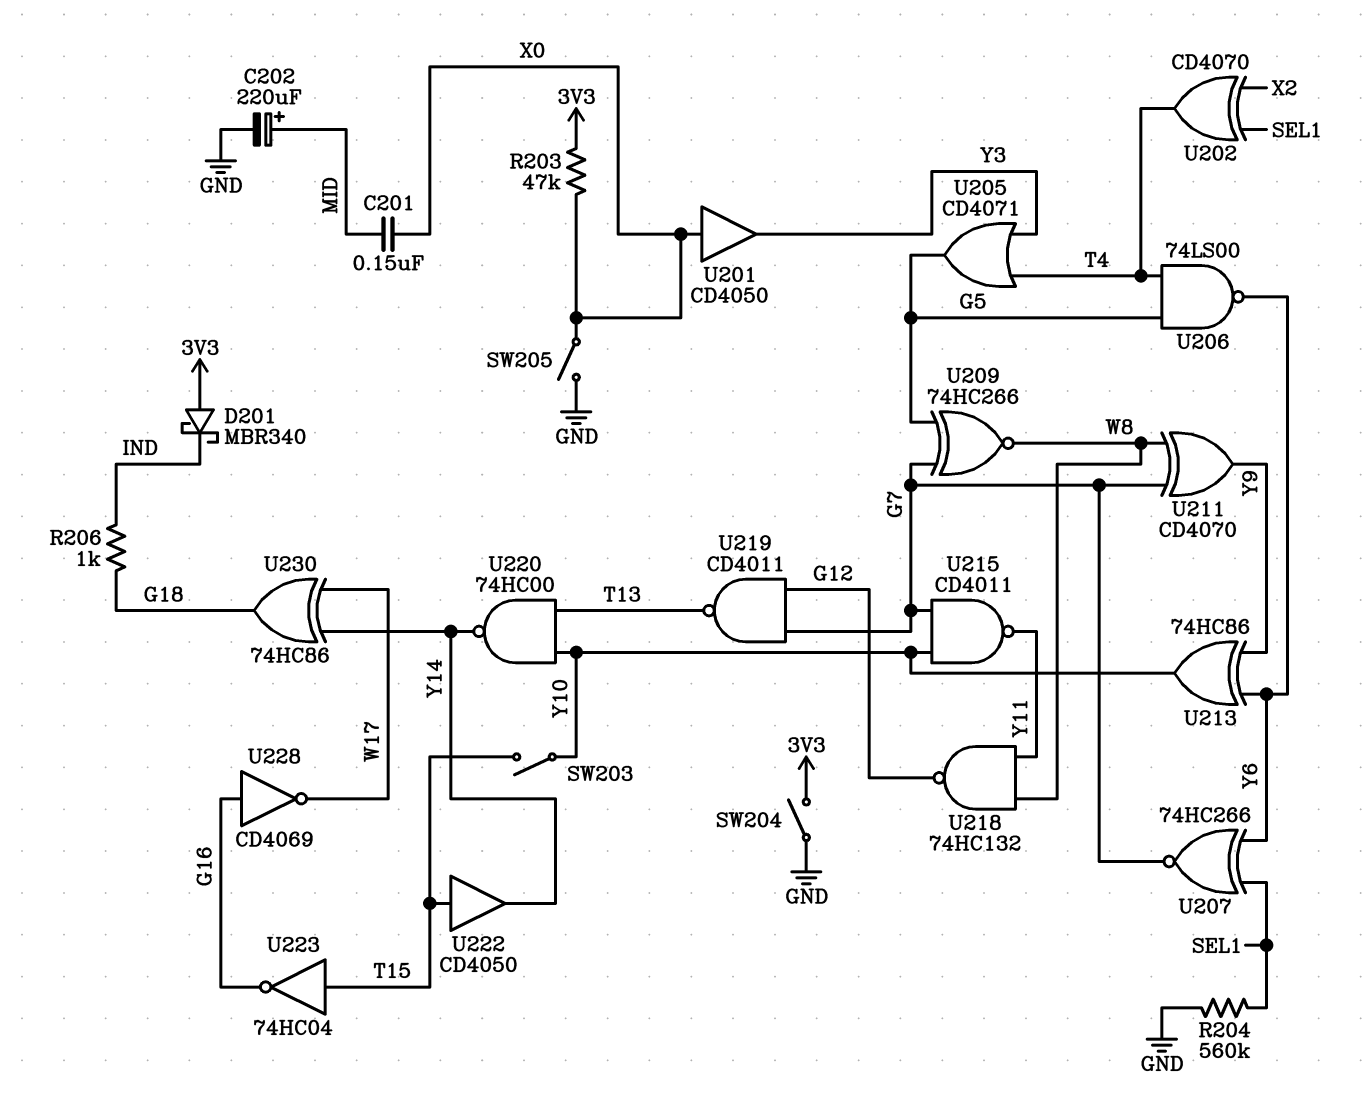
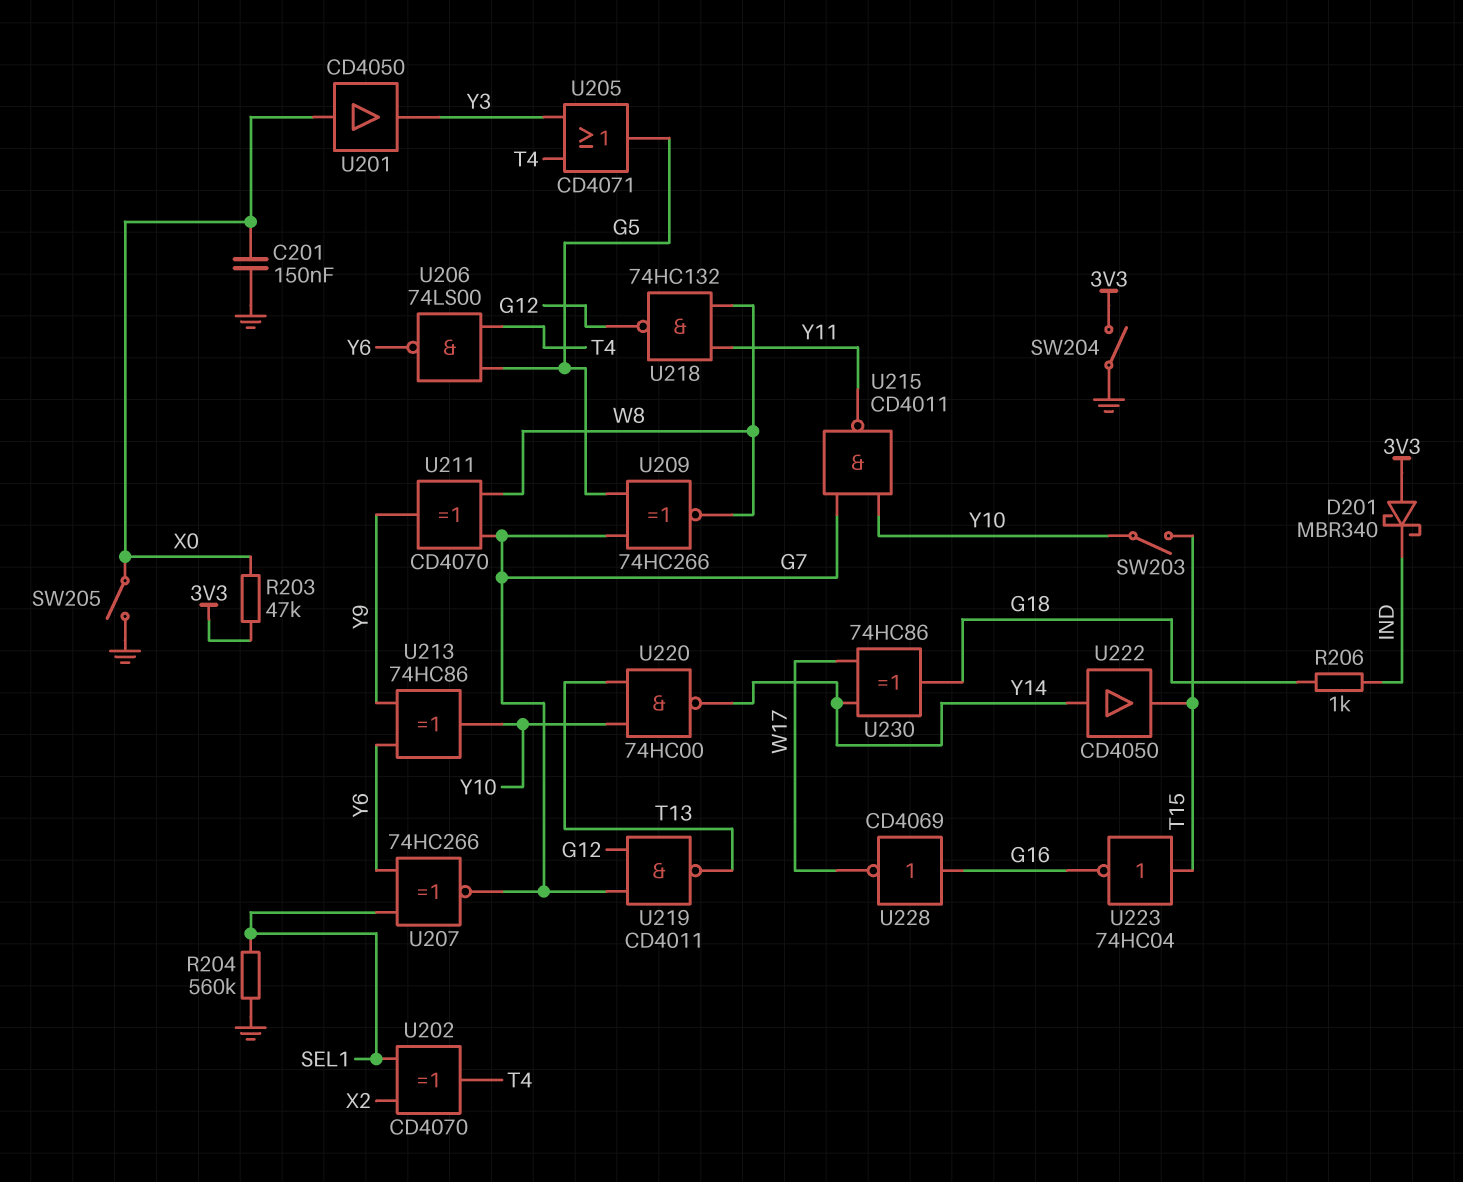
C201: 150nF (MID, X0) -> 150nF (GND, X0)
C202: 220uF (plus MID, minus GND) -> none
U222: buffer CD4050 (in T15, out Y14) -> buffer CD4050 (in Y14, out T15)

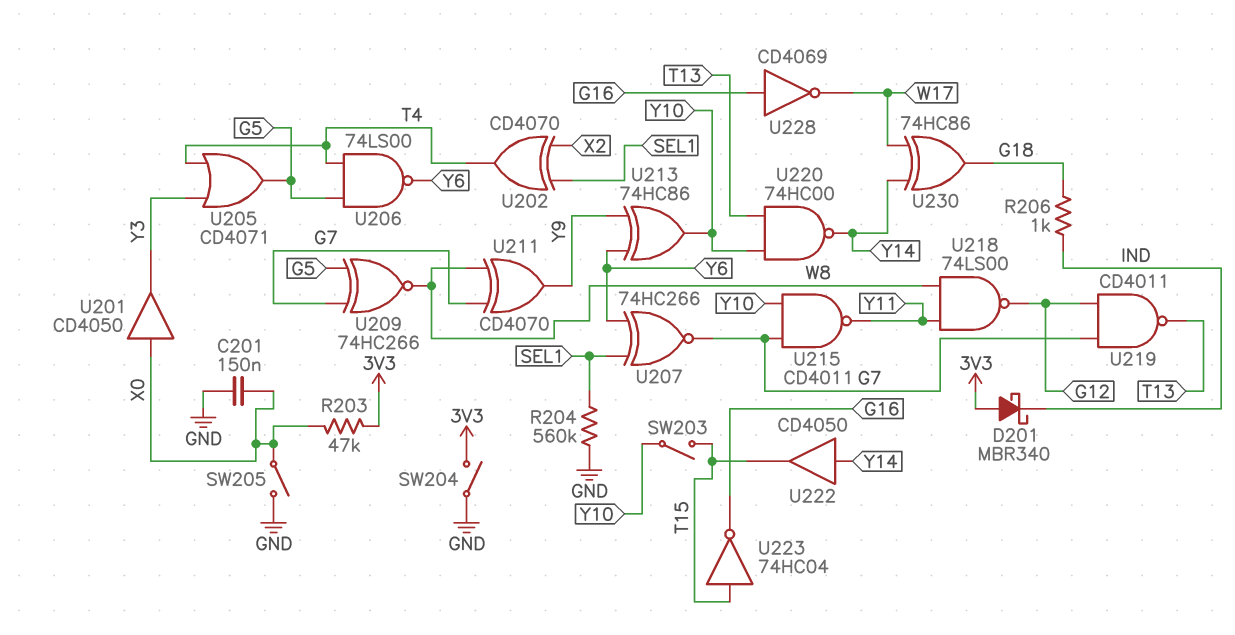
U218: NAND 74HC132 (in W8, in Y11, out G12) -> NAND 74LS00 (in W8, in Y11, out G12)

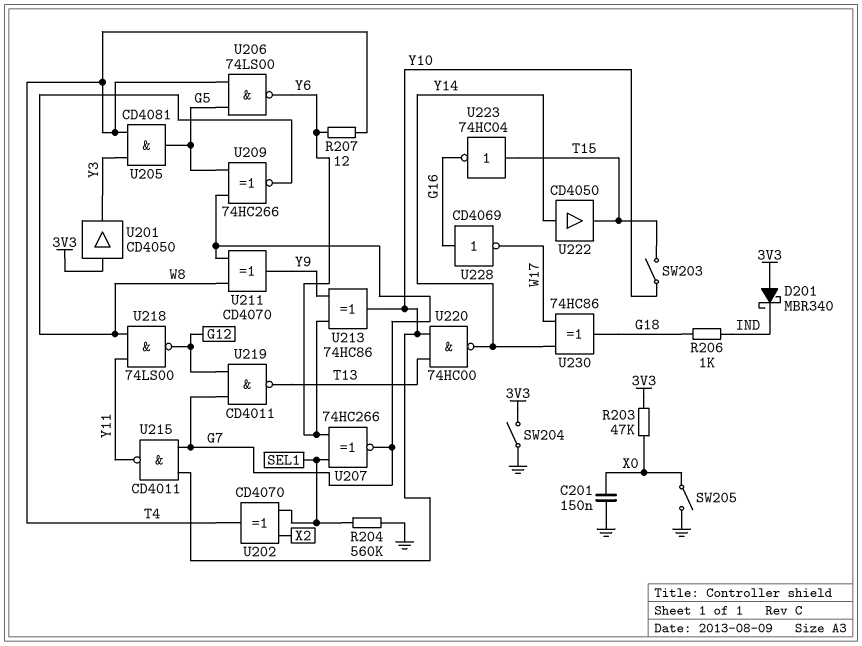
R207: none -> 12 (T4, Y6)
U201: buffer CD4050 (in X0, out Y3) -> buffer CD4050 (in 3V3, out Y3)
U205: OR CD4071 (in T4, in Y3, out G5) -> AND CD4081 (in T4, in Y3, out G5)

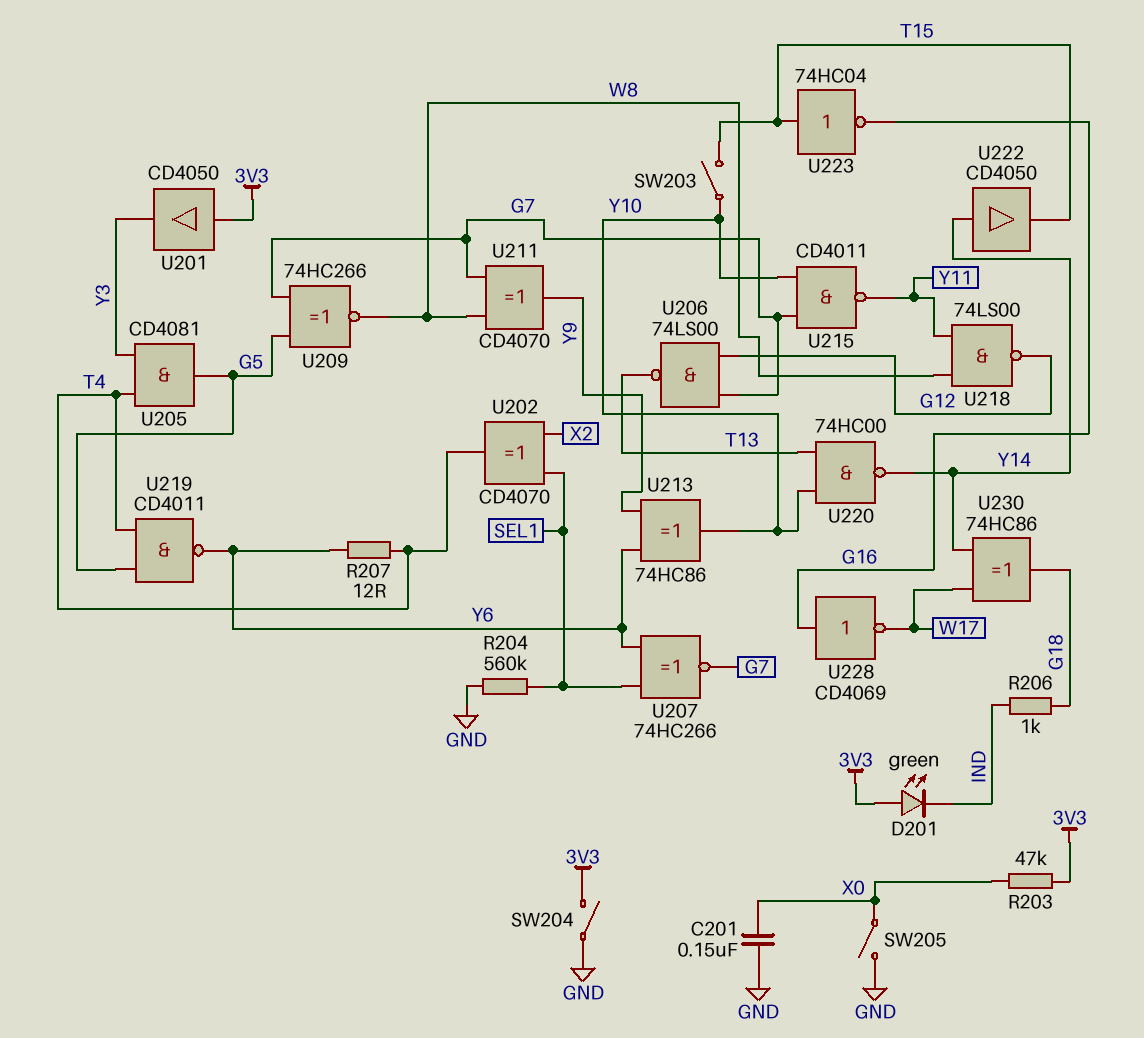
D201: schottky MBR340 (A 3V3, K IND) -> LED green (A 3V3, K IND)
U206: NAND 74LS00 (in G5, in T4, out Y6) -> NAND 74LS00 (in G7, in G12, out T13)
U219: NAND CD4011 (in G7, in G12, out T13) -> NAND CD4011 (in G5, in T4, out Y6)

